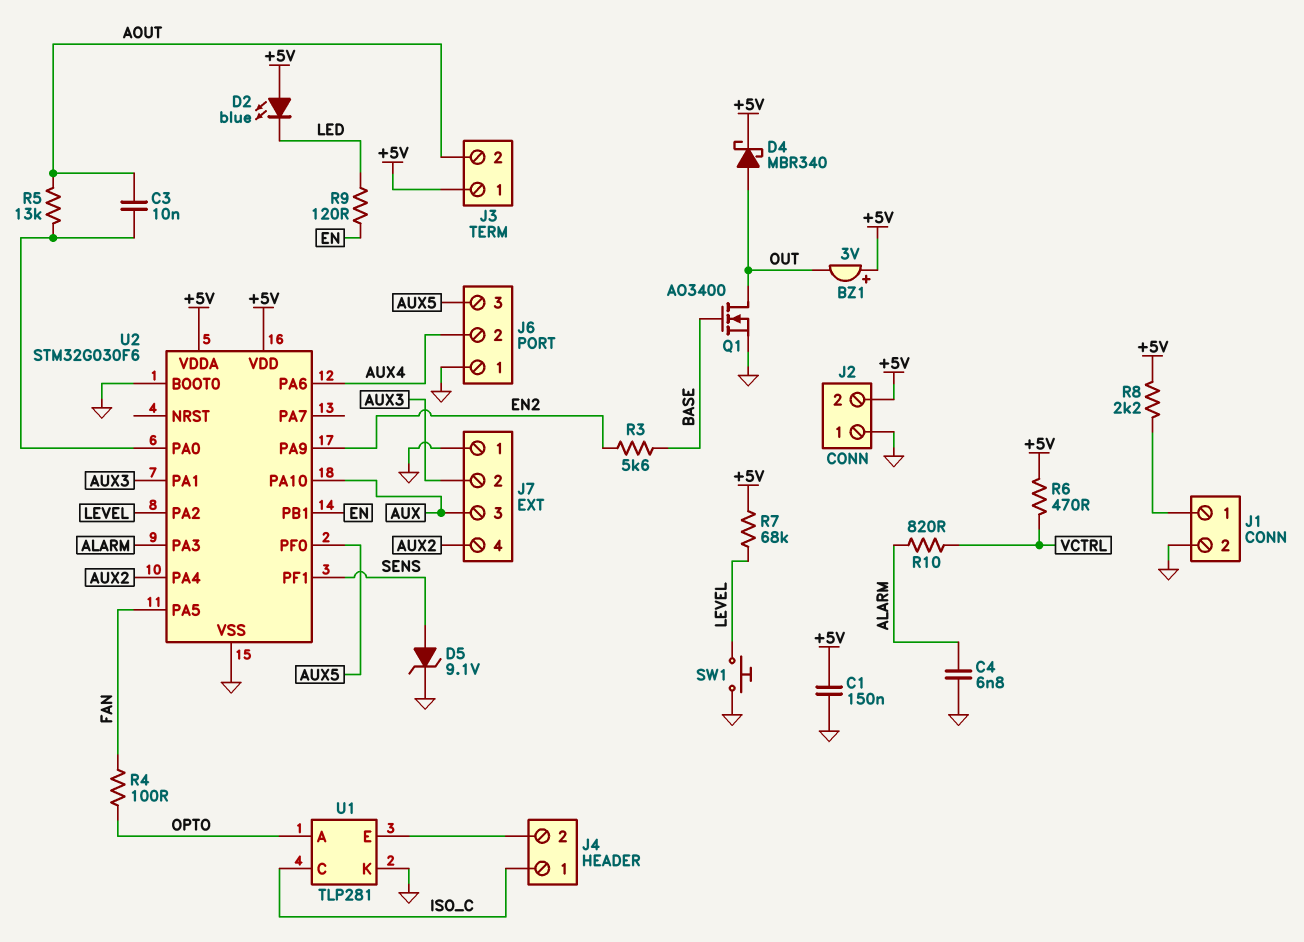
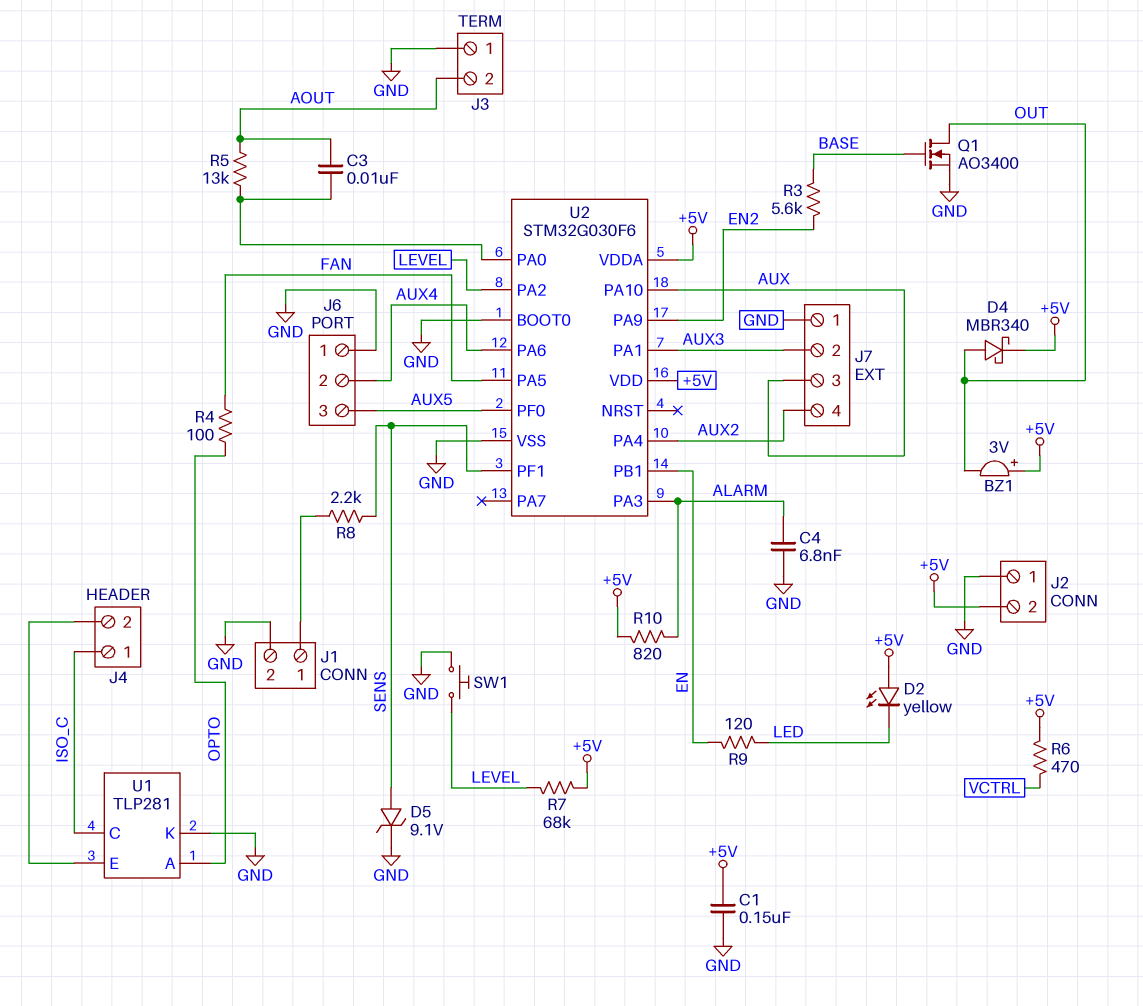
D2: LED blue (A +5V, K LED) -> LED yellow (A +5V, K LED)
J3 pin 1: +5V -> GND
R8: 2.2k (+5V, J1/1) -> 2.2k (J1/1, SENS)
R10: 820 (ALARM, VCTRL) -> 820 (+5V, ALARM)

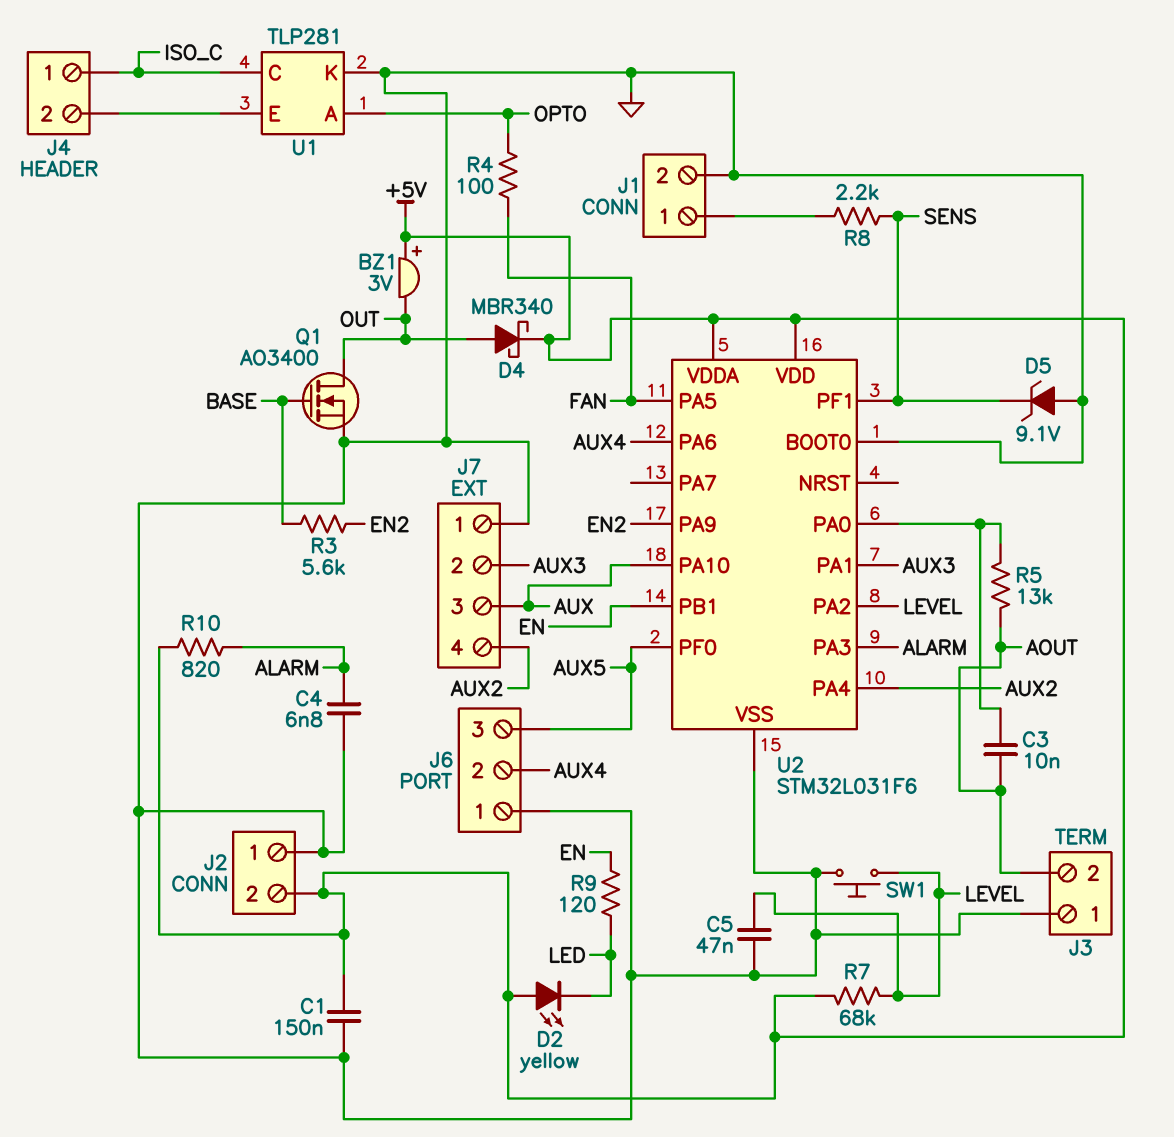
C5: none -> 47nF (GND, LEVEL)
D5: zener 9.1V (A SENS, K GND) -> zener 9.1V (A GND, K SENS)
R6: 470 (+5V, VCTRL) -> none
U2: STM32G030F6 -> STM32L031F6

